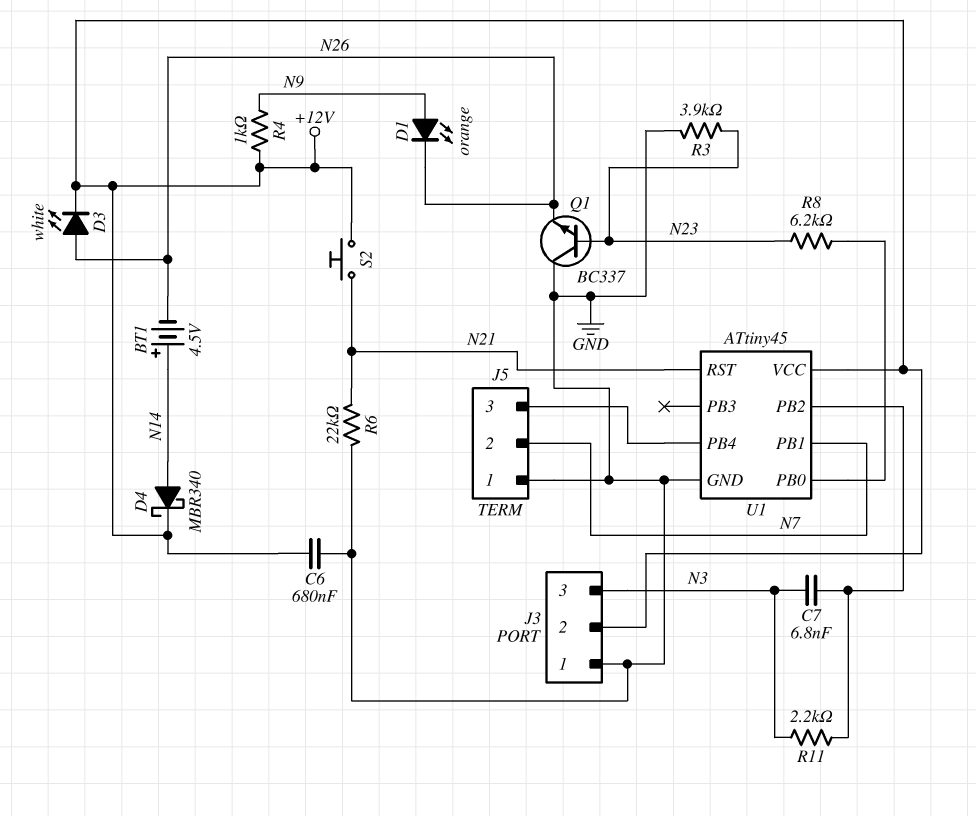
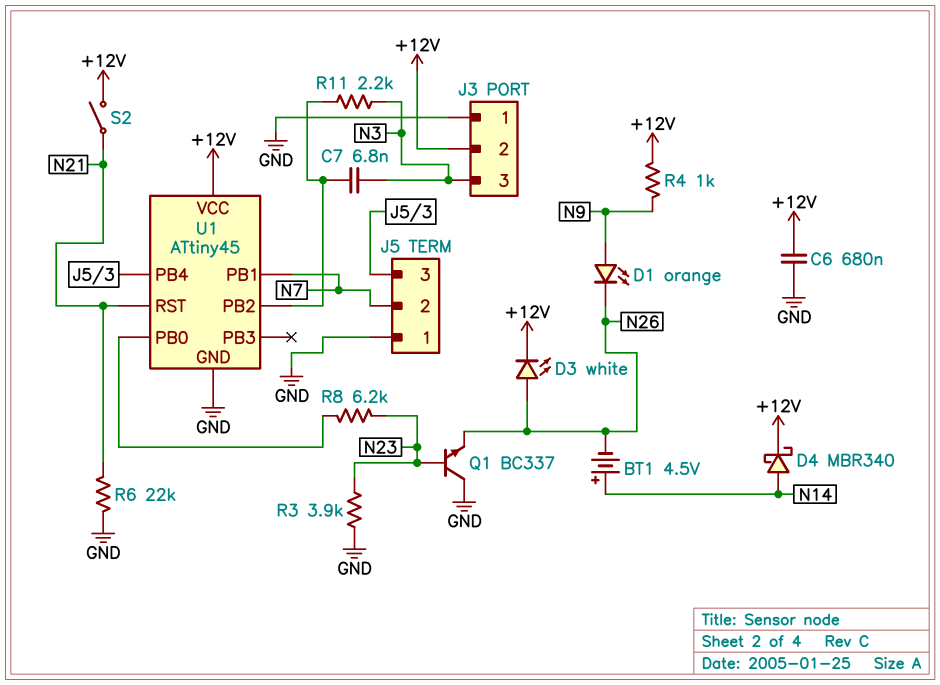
S2: button (+12V, N21) -> switch (+12V, N21)

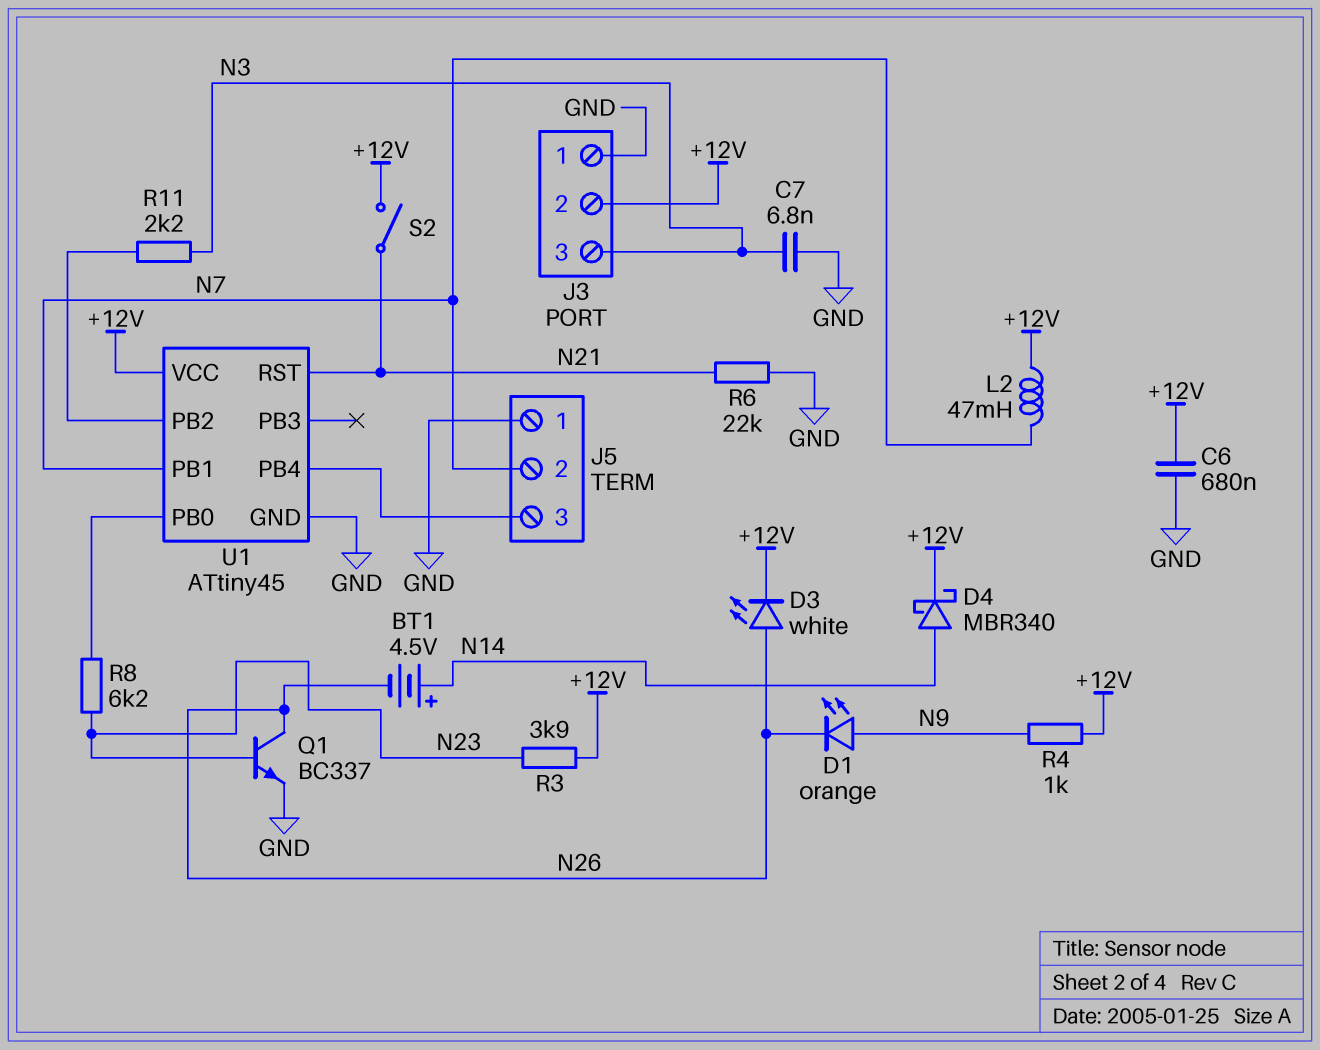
C7: 6.8nF (N3, U1/PB2) -> 6.8nF (GND, N3)
L2: none -> 47mH (+12V, N7)
Q1: NPN BC337 (B N23, C GND, E N26) -> NPN BC337 (B N23, C N26, E GND)
R3: 3.9k (GND, N23) -> 3.9k (+12V, N23)

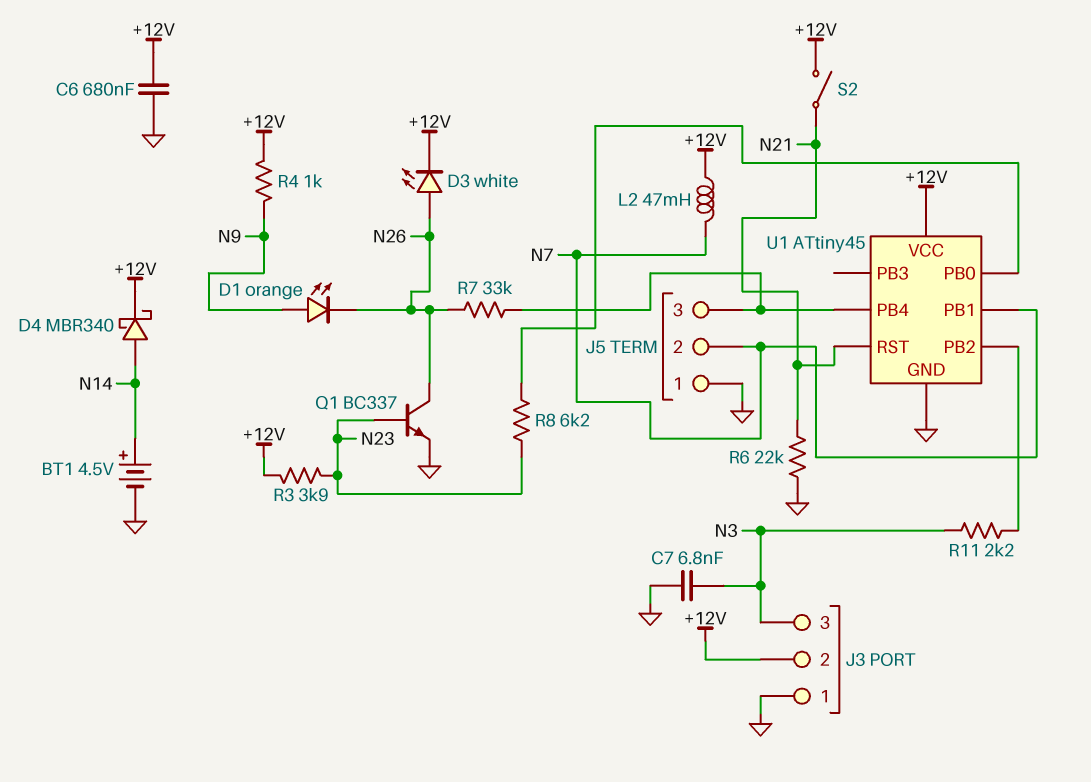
BT1: 4.5V (plus N14, minus N26) -> 4.5V (plus N14, minus GND)
R7: none -> 33k (J5/3, N26)

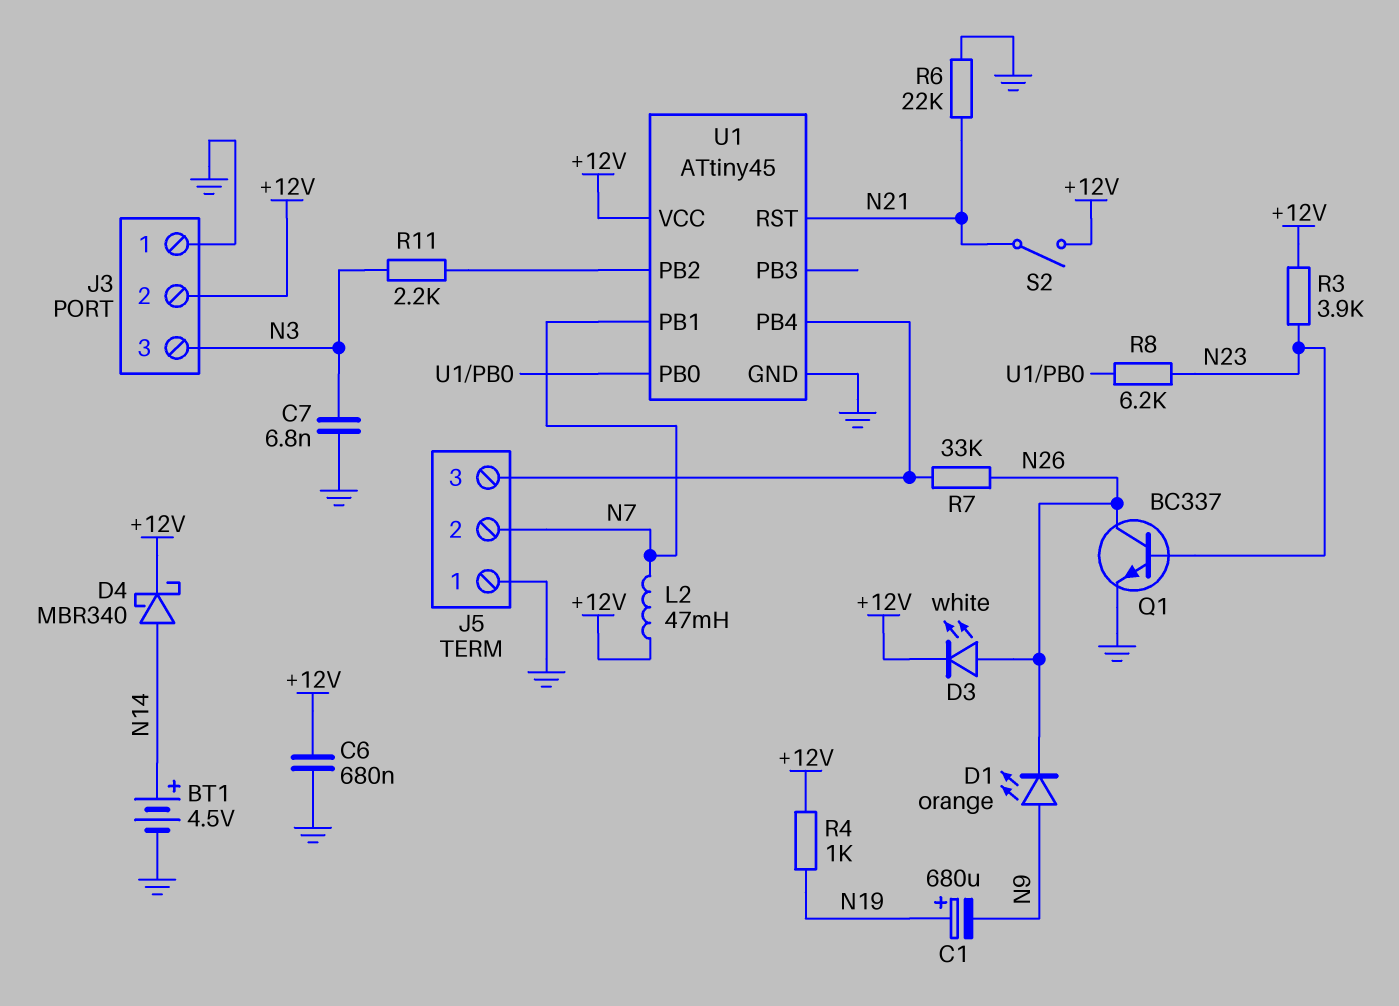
C1: none -> 680uF (plus N19, minus N9)
R4: 1k (+12V, N9) -> 1k (+12V, N19)

